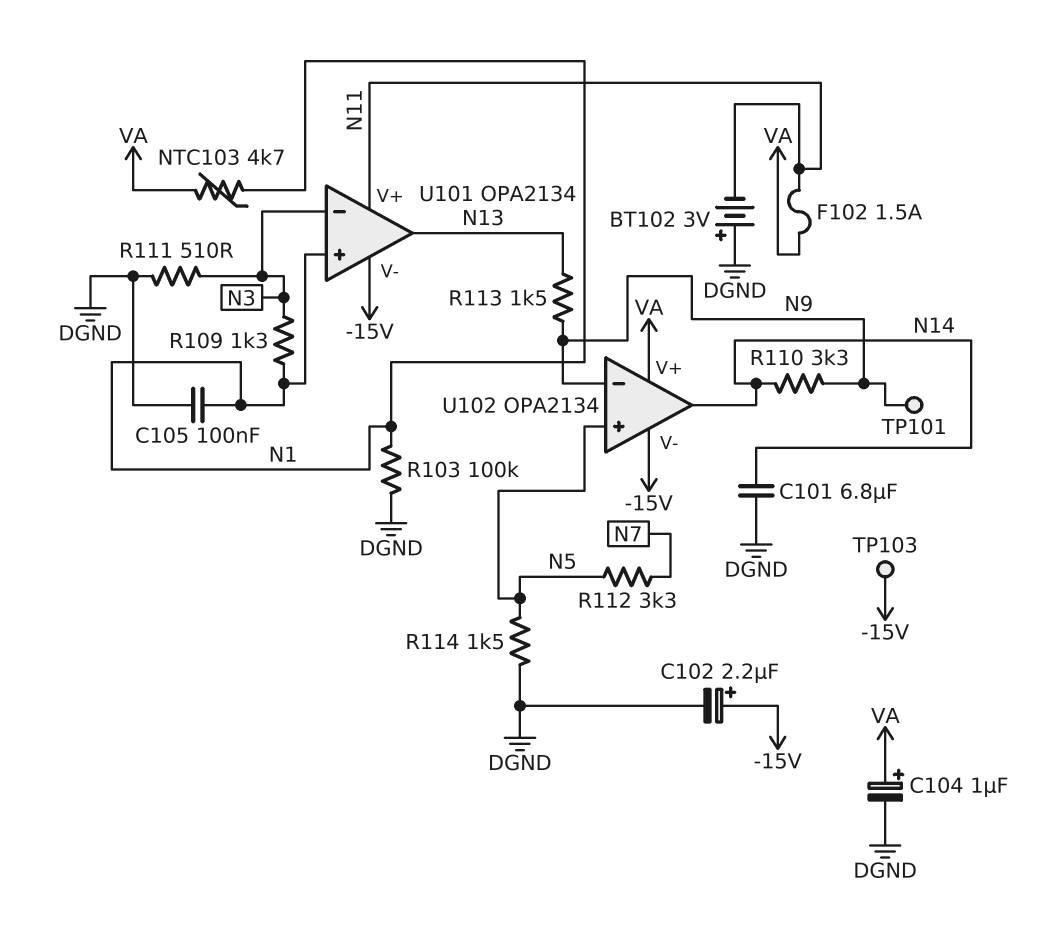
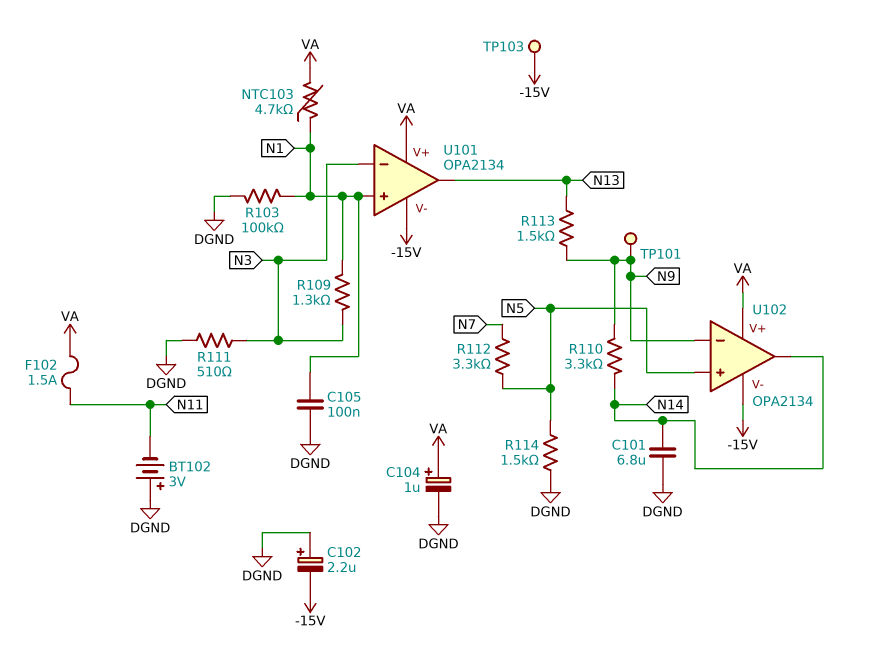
C102: 2.2uF (plus -15V, minus DGND) -> 2.2uF (plus DGND, minus -15V)
U101 pin V+: N11 -> VA

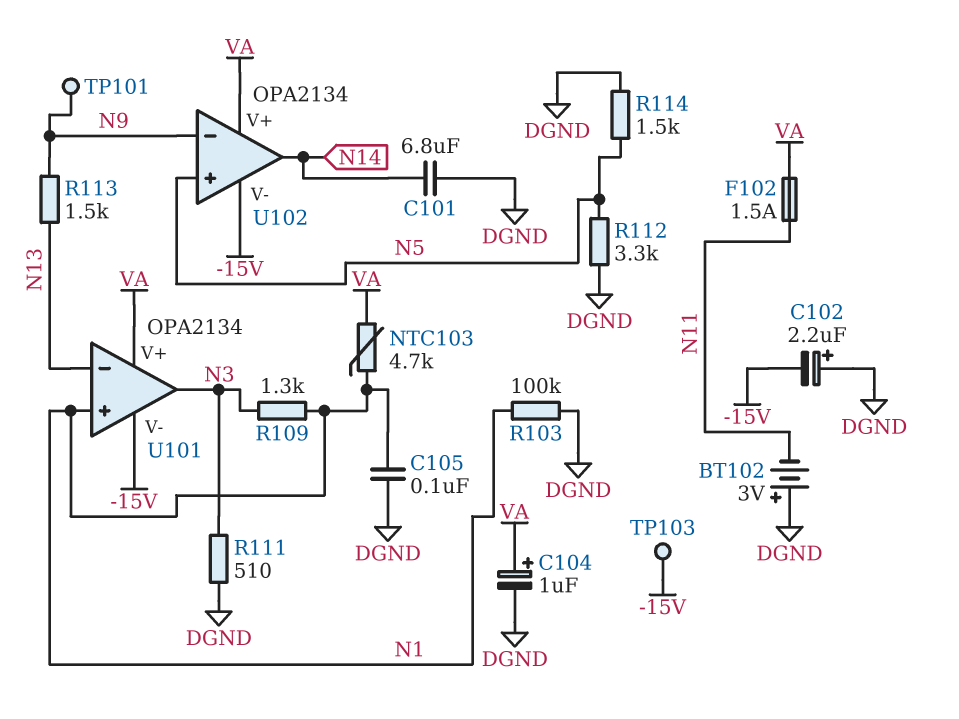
R110: 3.3k (N9, N14) -> none
R112: 3.3k (N5, N7) -> 3.3k (DGND, N5)
U101 pin in-: N3 -> N13
U101 pin out: N13 -> N3

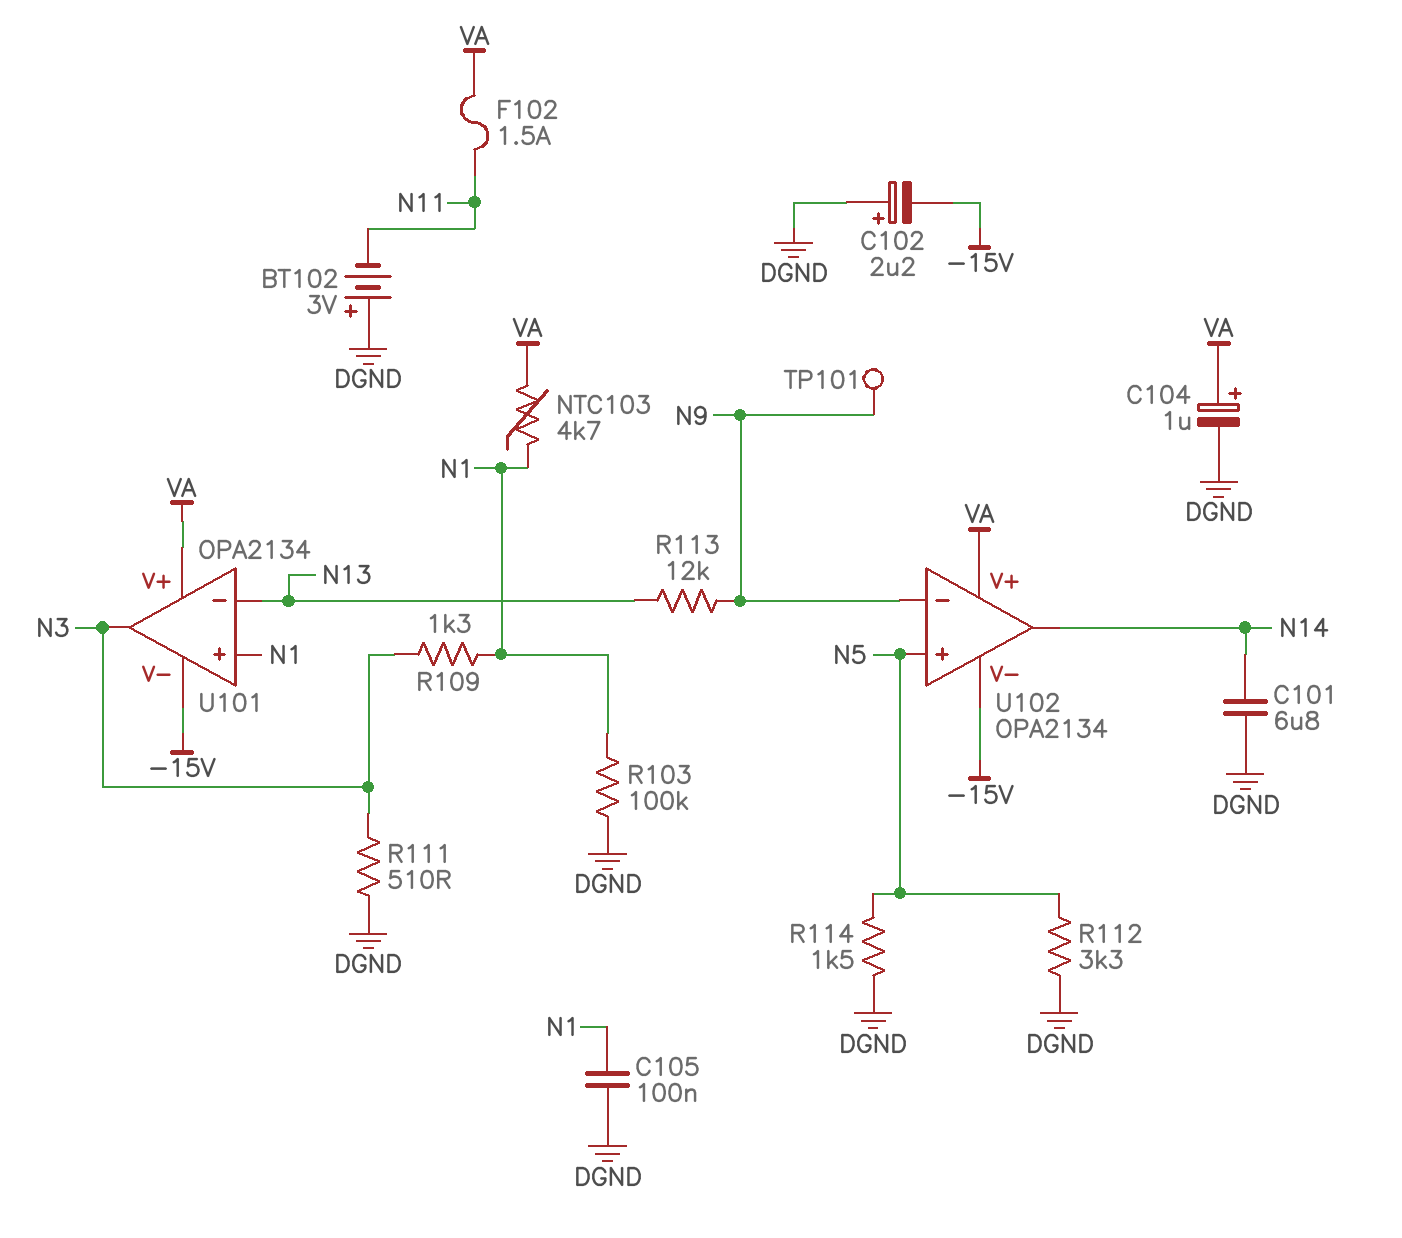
R113: 1.5k (N9, N13) -> 12k (N9, N13)
TP103: test point (-15V) -> none

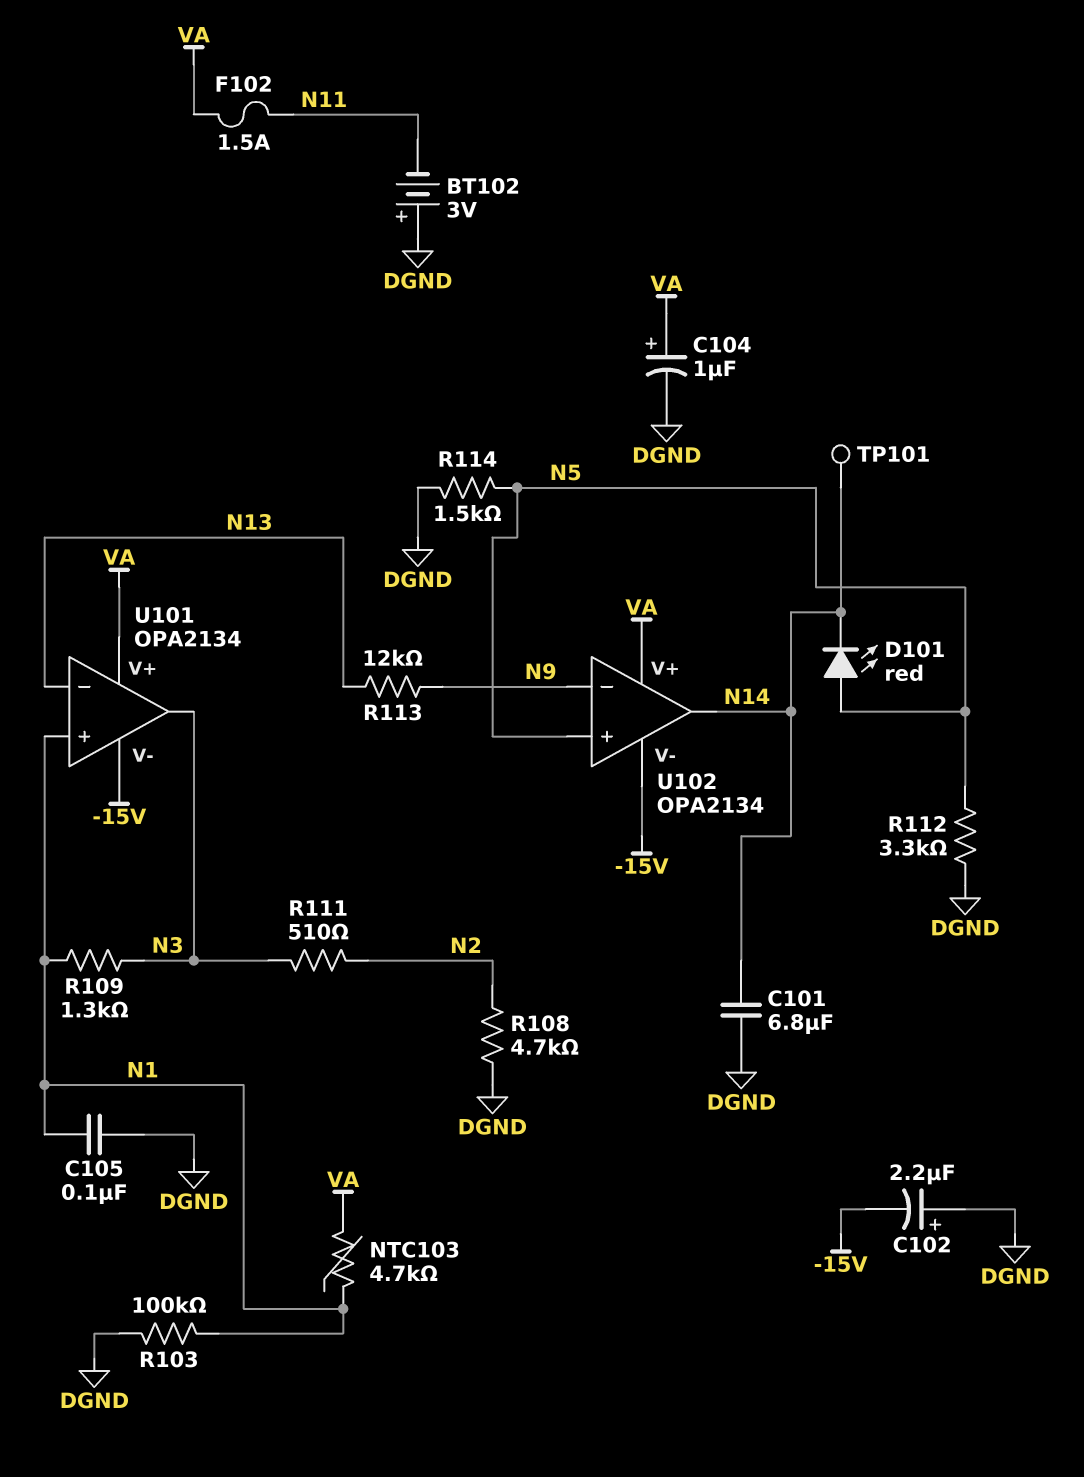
D101: none -> LED red (A N5, K N14)
R108: none -> 4.7k (DGND, N2)
R111: 510 (DGND, N3) -> 510 (N2, N3)
TP101: test point (N9) -> test point (N14)

